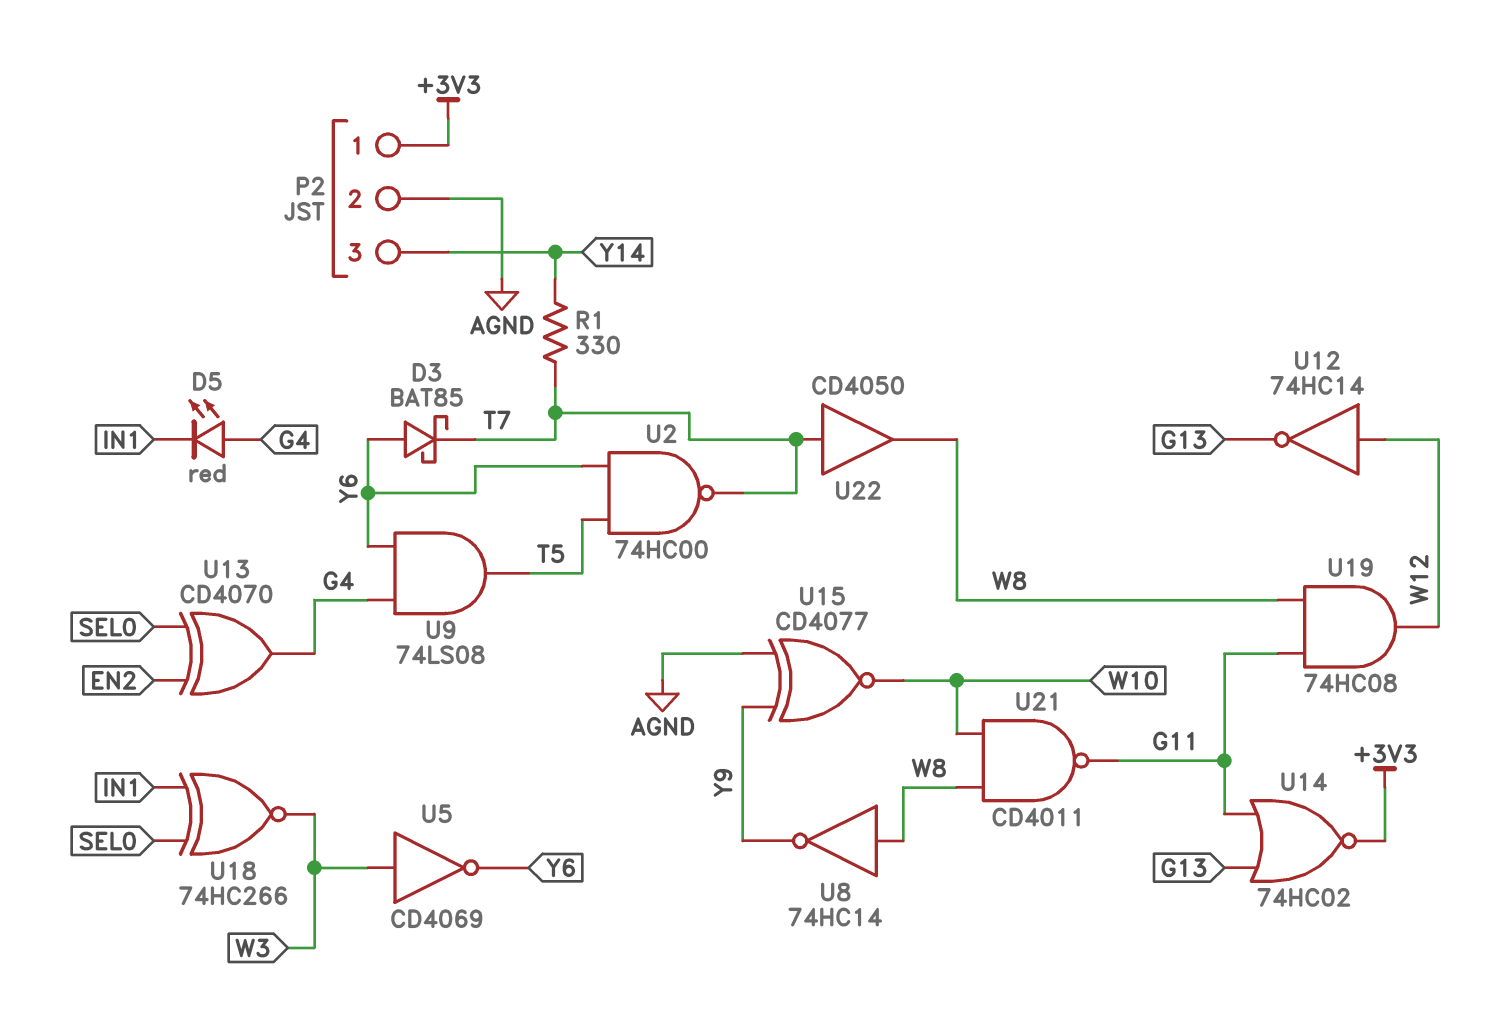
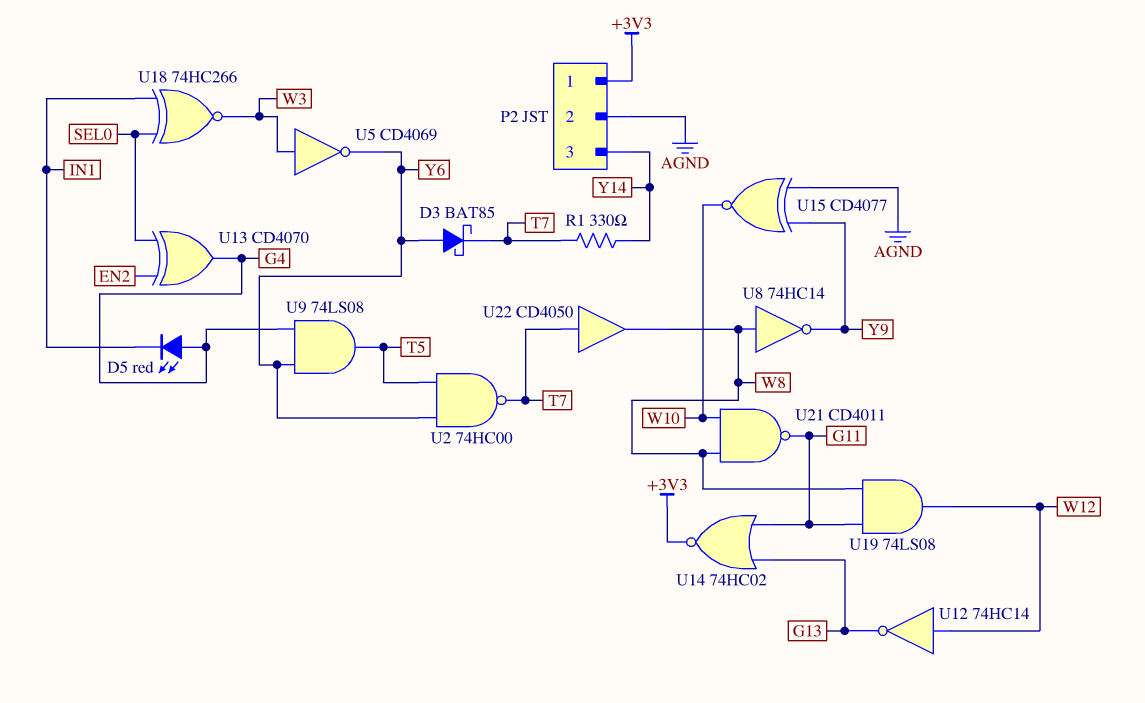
U19: AND 74HC08 (in G11, in W8, out W12) -> AND 74LS08 (in G11, in W8, out W12)

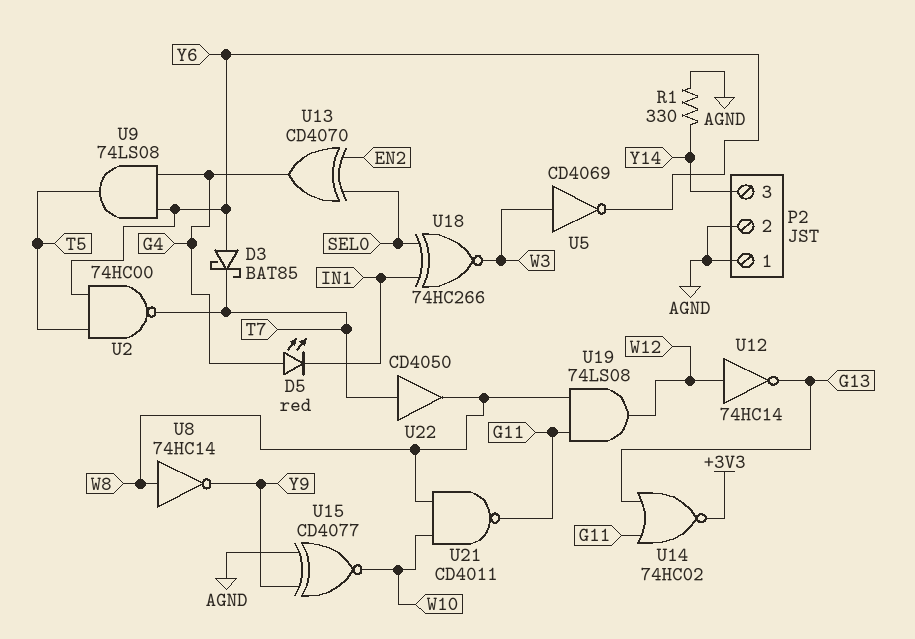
P2 pin 1: +3V3 -> AGND
R1: 330 (T7, Y14) -> 330 (AGND, Y14)

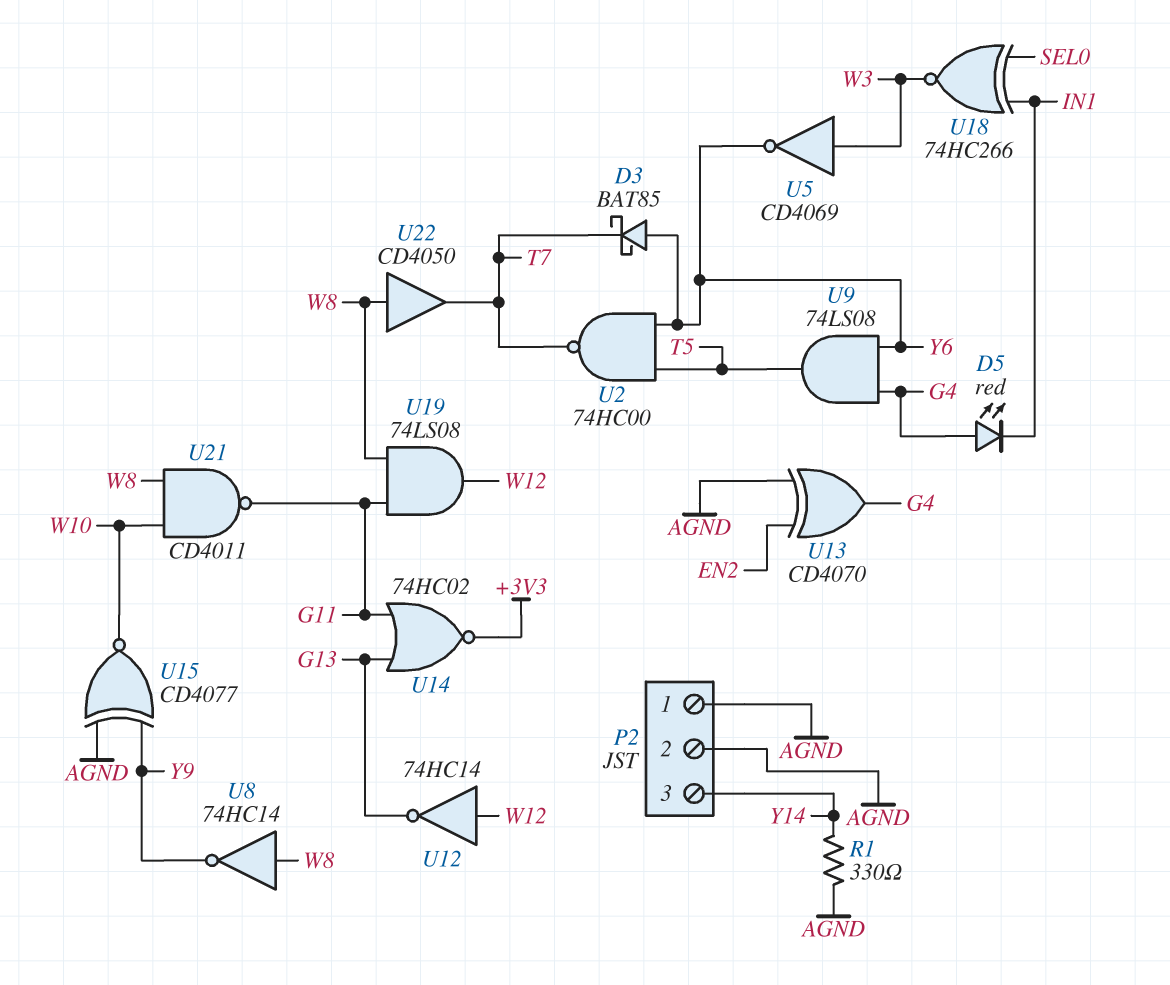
U13: XOR CD4070 (in EN2, in SEL0, out G4) -> XOR CD4070 (in AGND, in EN2, out G4)
U22: buffer CD4050 (in T7, out W8) -> buffer CD4050 (in W8, out T7)

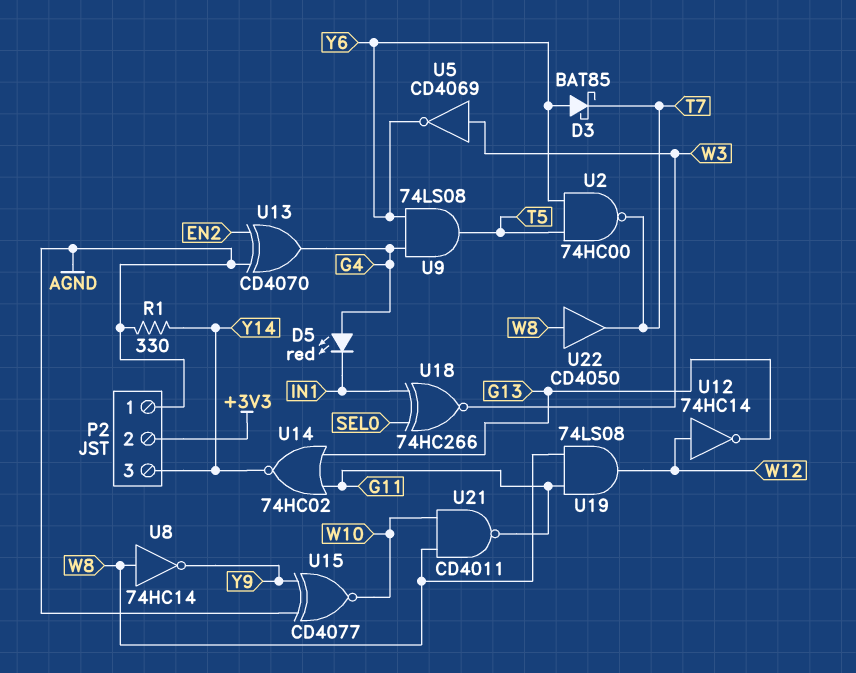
P2 pin 2: AGND -> +3V3
U14: NOR 74HC02 (in G11, in G13, out +3V3) -> NOR 74HC02 (in G11, in G13, out Y14)

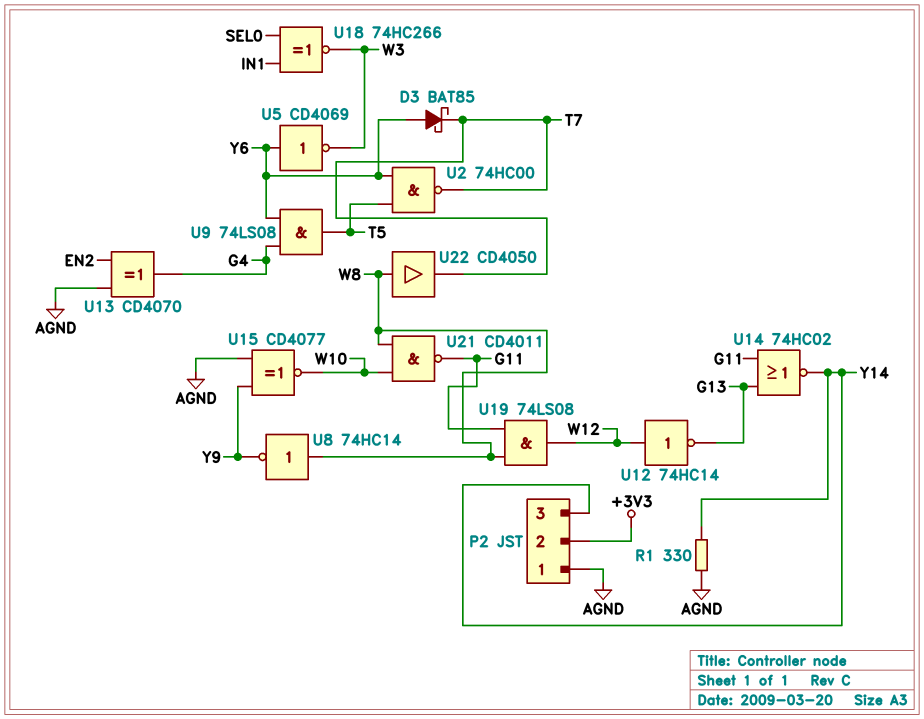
D5: LED red (A G4, K IN1) -> none
U5: NOT CD4069 (in W3, out Y6) -> NOT CD4069 (in Y6, out W3)

